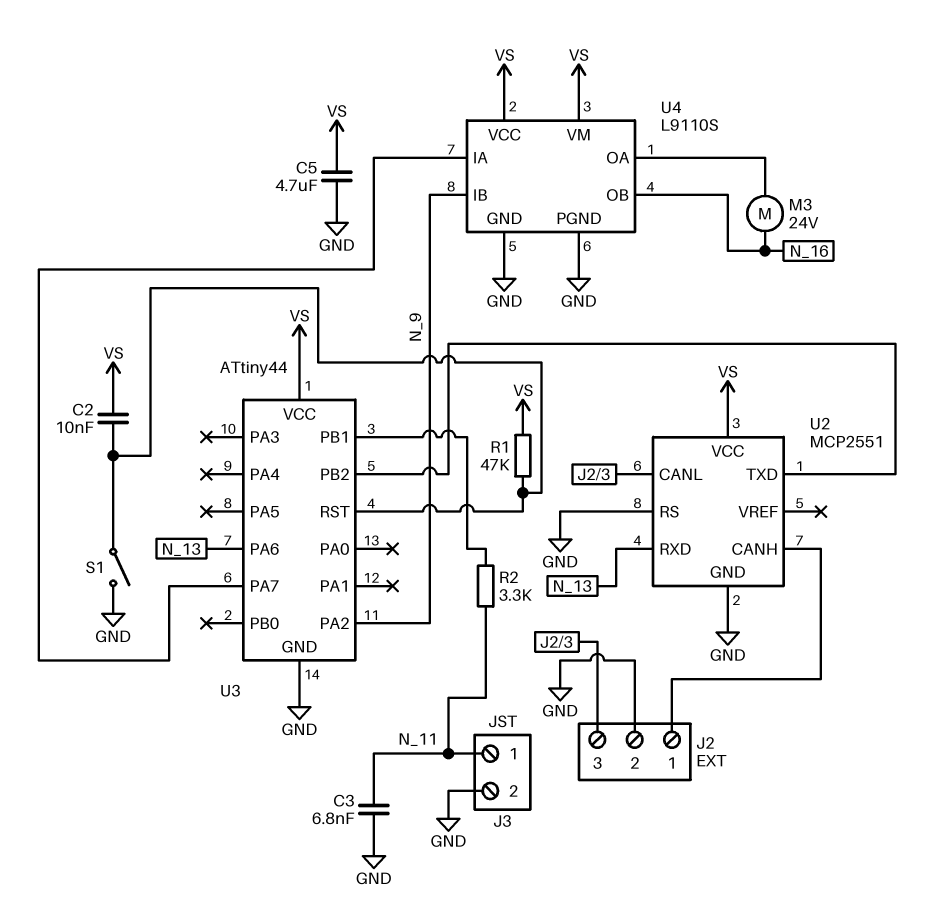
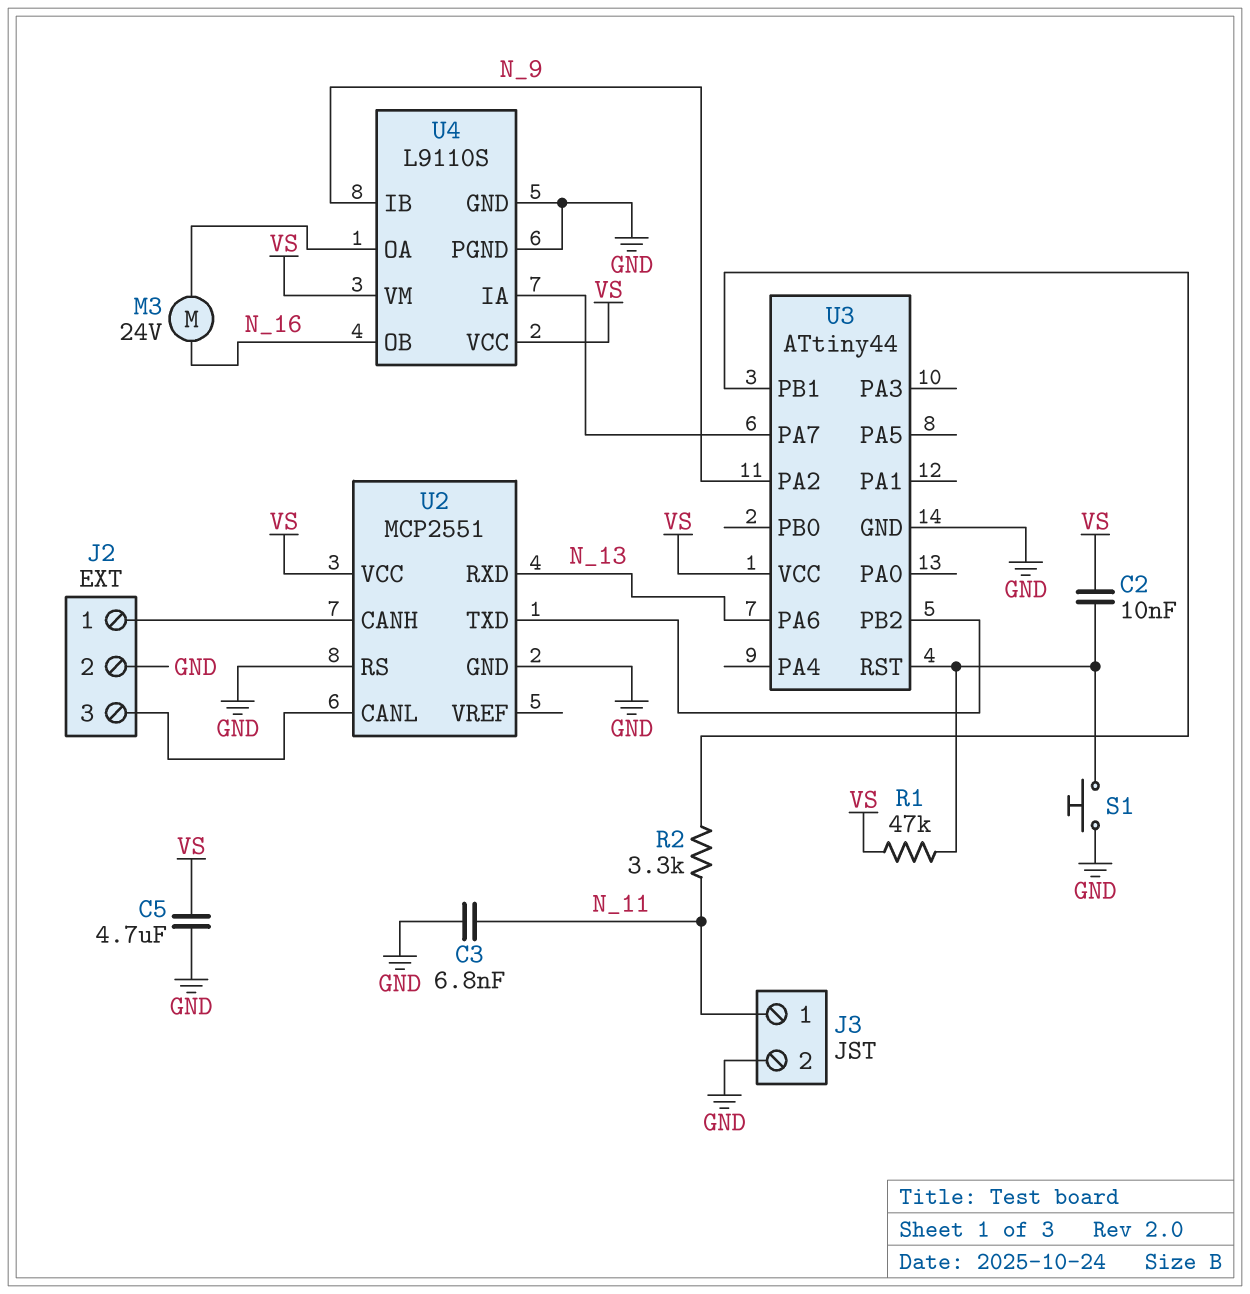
S1: switch (GND, U3/RST) -> button (GND, U3/RST)

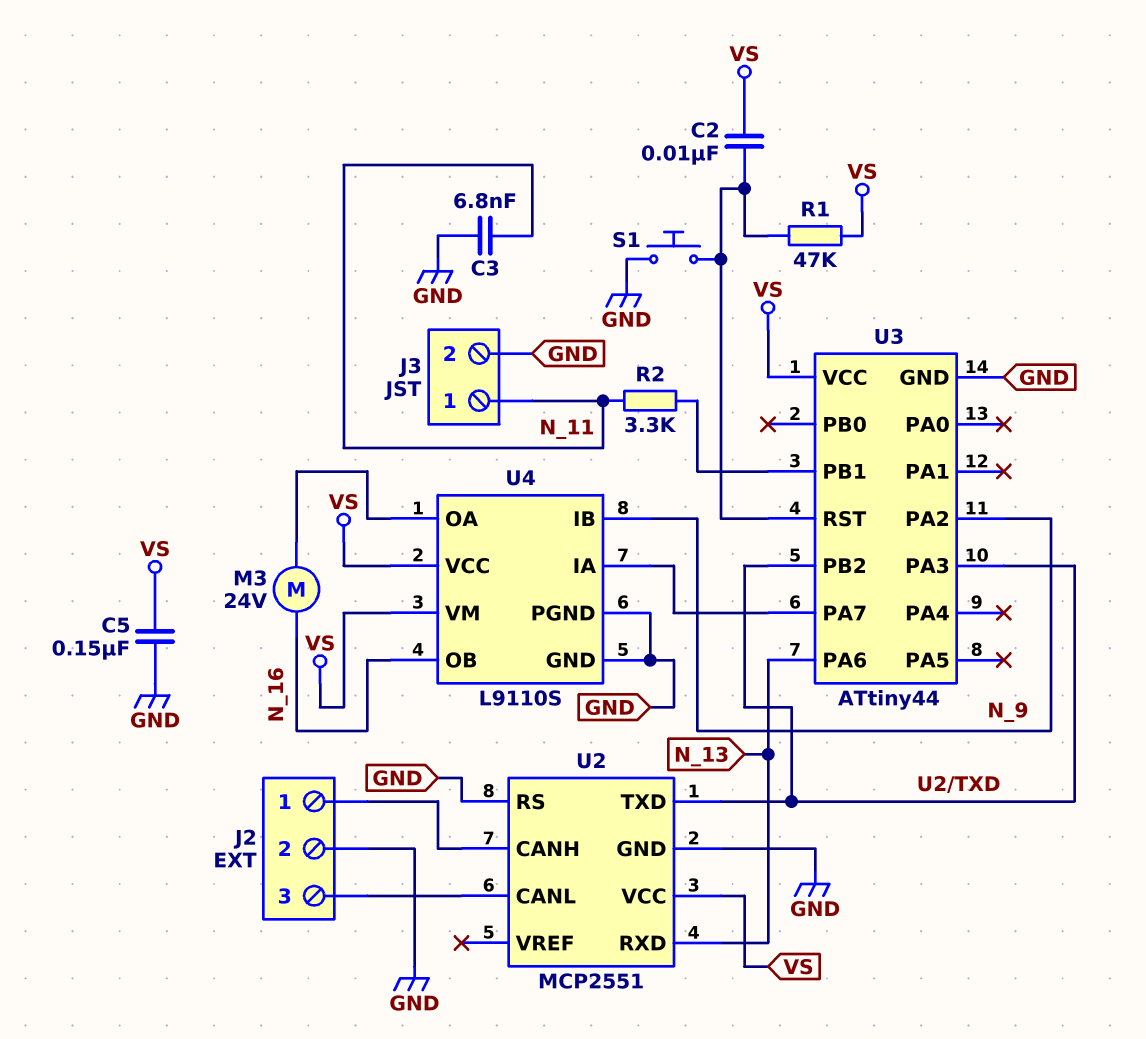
C5: 4.7uF (GND, VS) -> 150nF (GND, VS)
U3 pin PA3: none -> U2/TXD

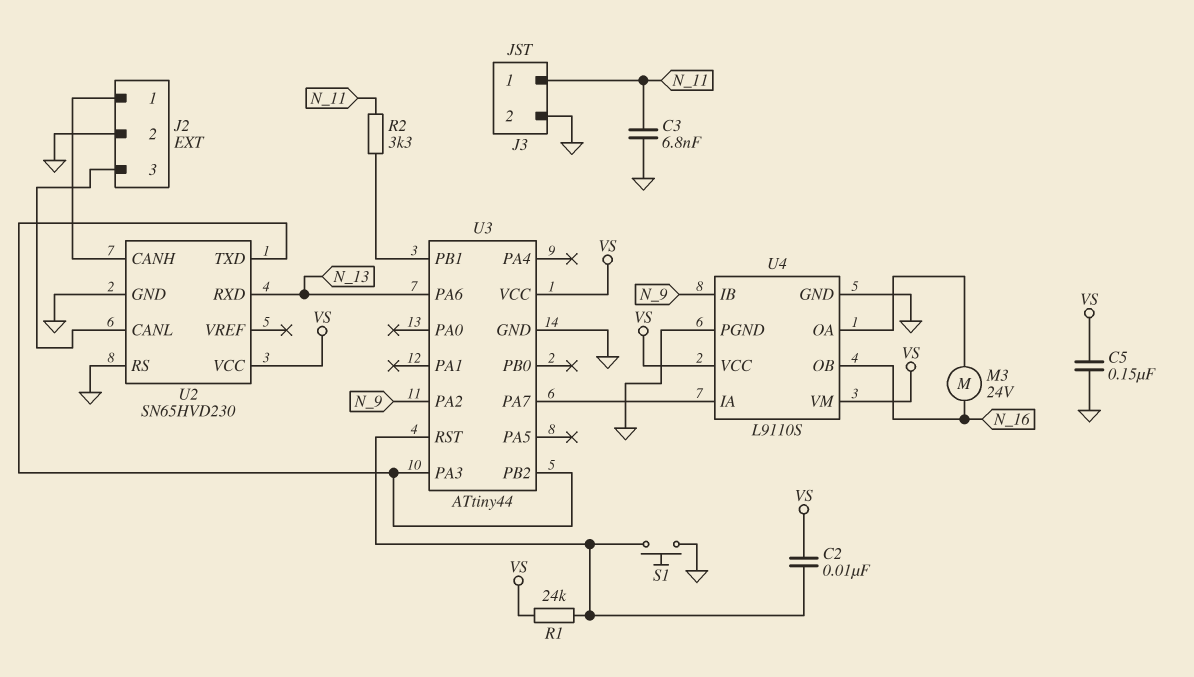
R1: 47k (U3/RST, VS) -> 24k (U3/RST, VS)
U2: MCP2551 -> SN65HVD230

